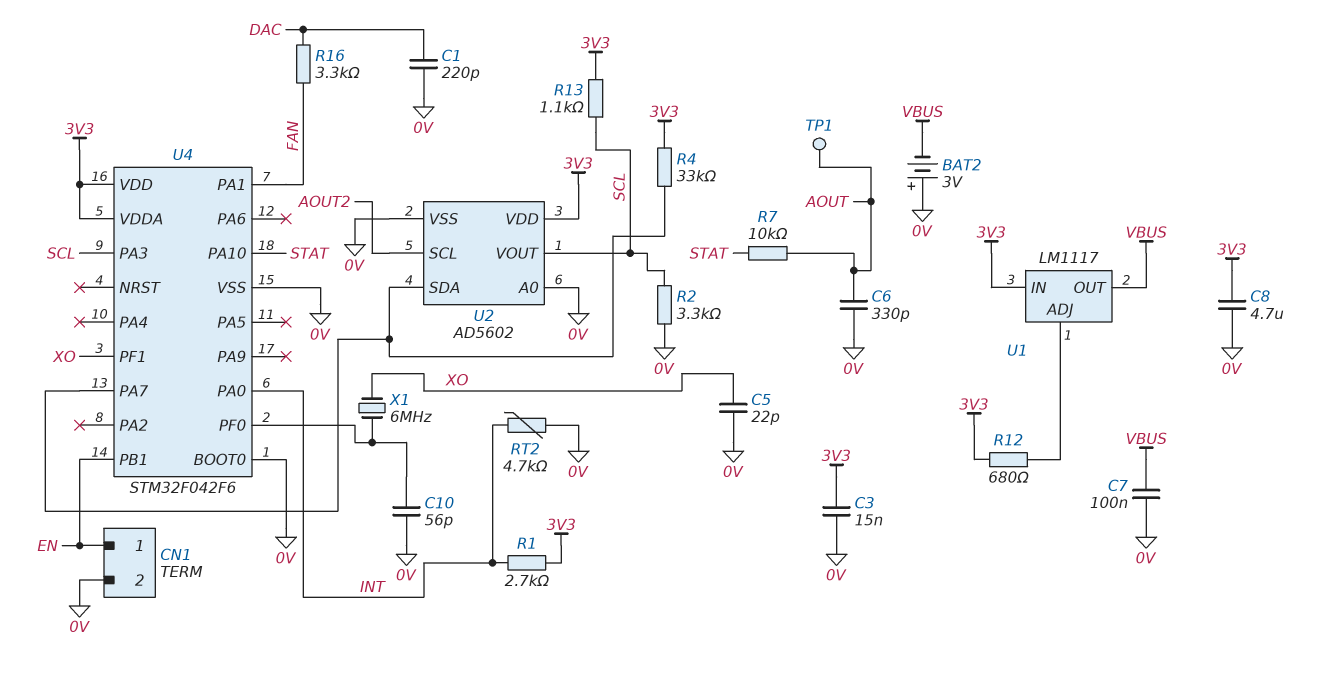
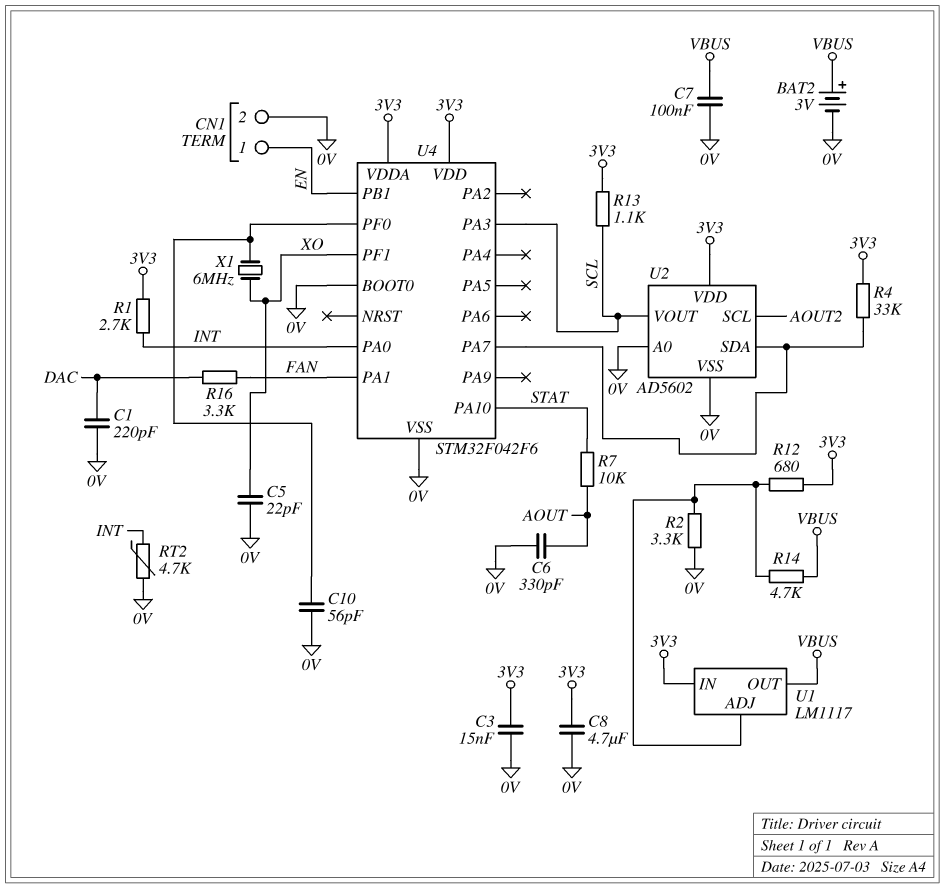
BAT2: 3V (plus 0V, minus VBUS) -> 3V (plus VBUS, minus 0V)
R2: 3.3k (0V, SCL) -> 3.3k (0V, U1/ADJ)
R14: none -> 4.7k (U1/ADJ, VBUS)
TP1: test point (AOUT) -> none

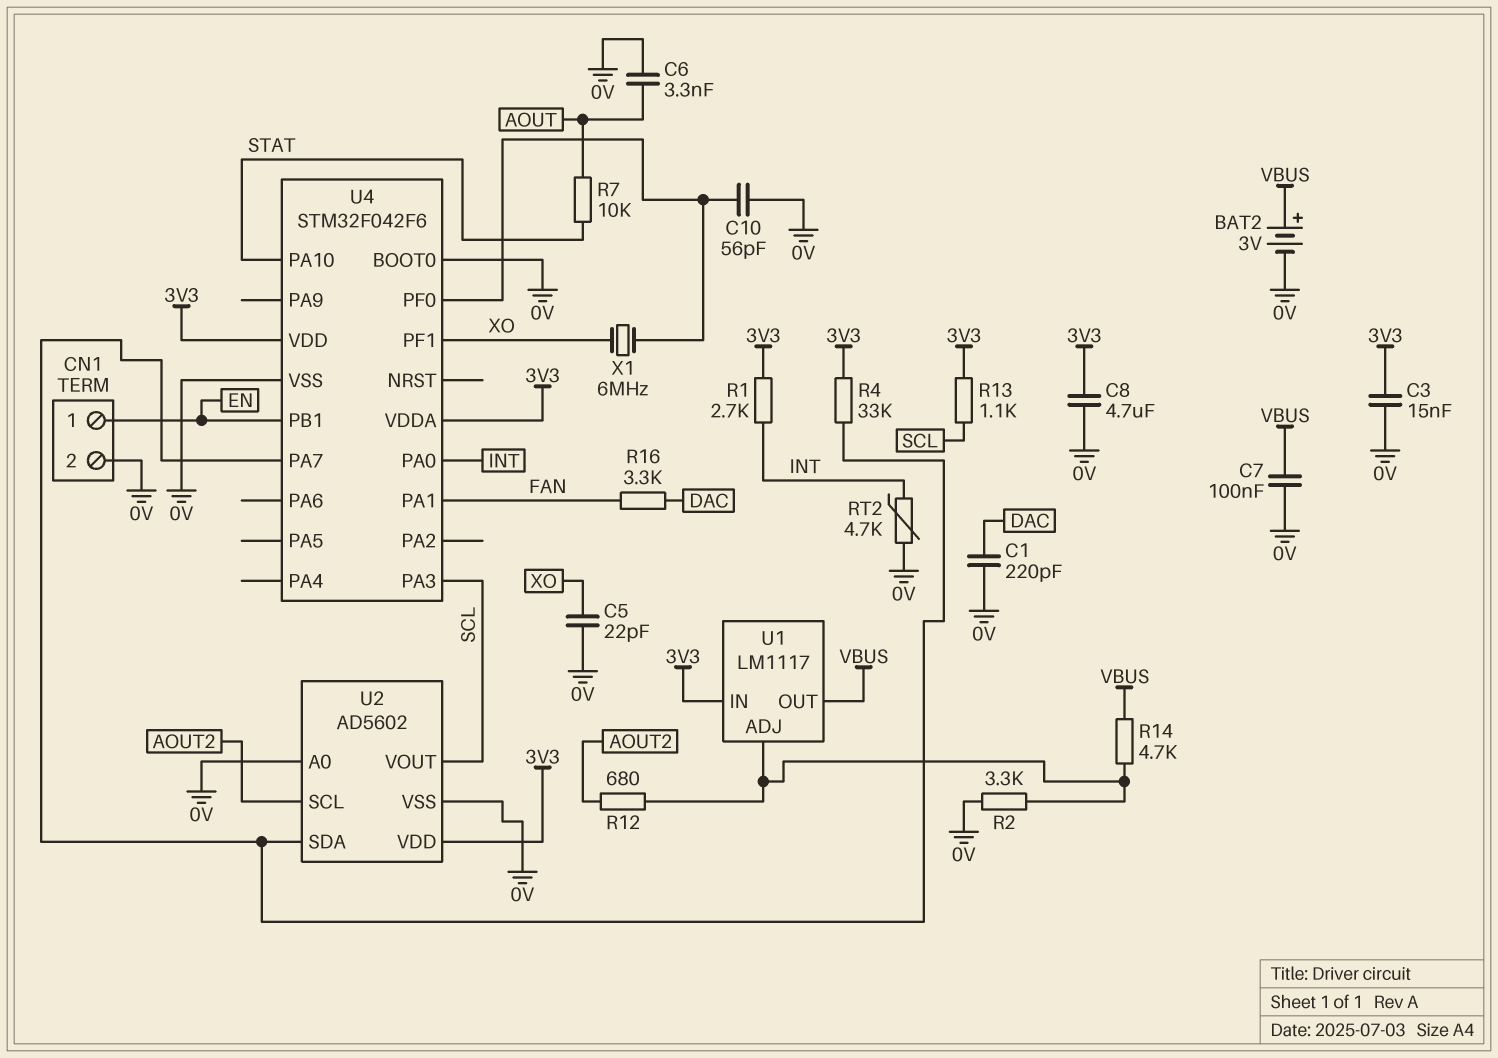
C6: 330pF (0V, AOUT) -> 3.3nF (0V, AOUT)
R12: 680 (3V3, U1/ADJ) -> 680 (AOUT2, U1/ADJ)

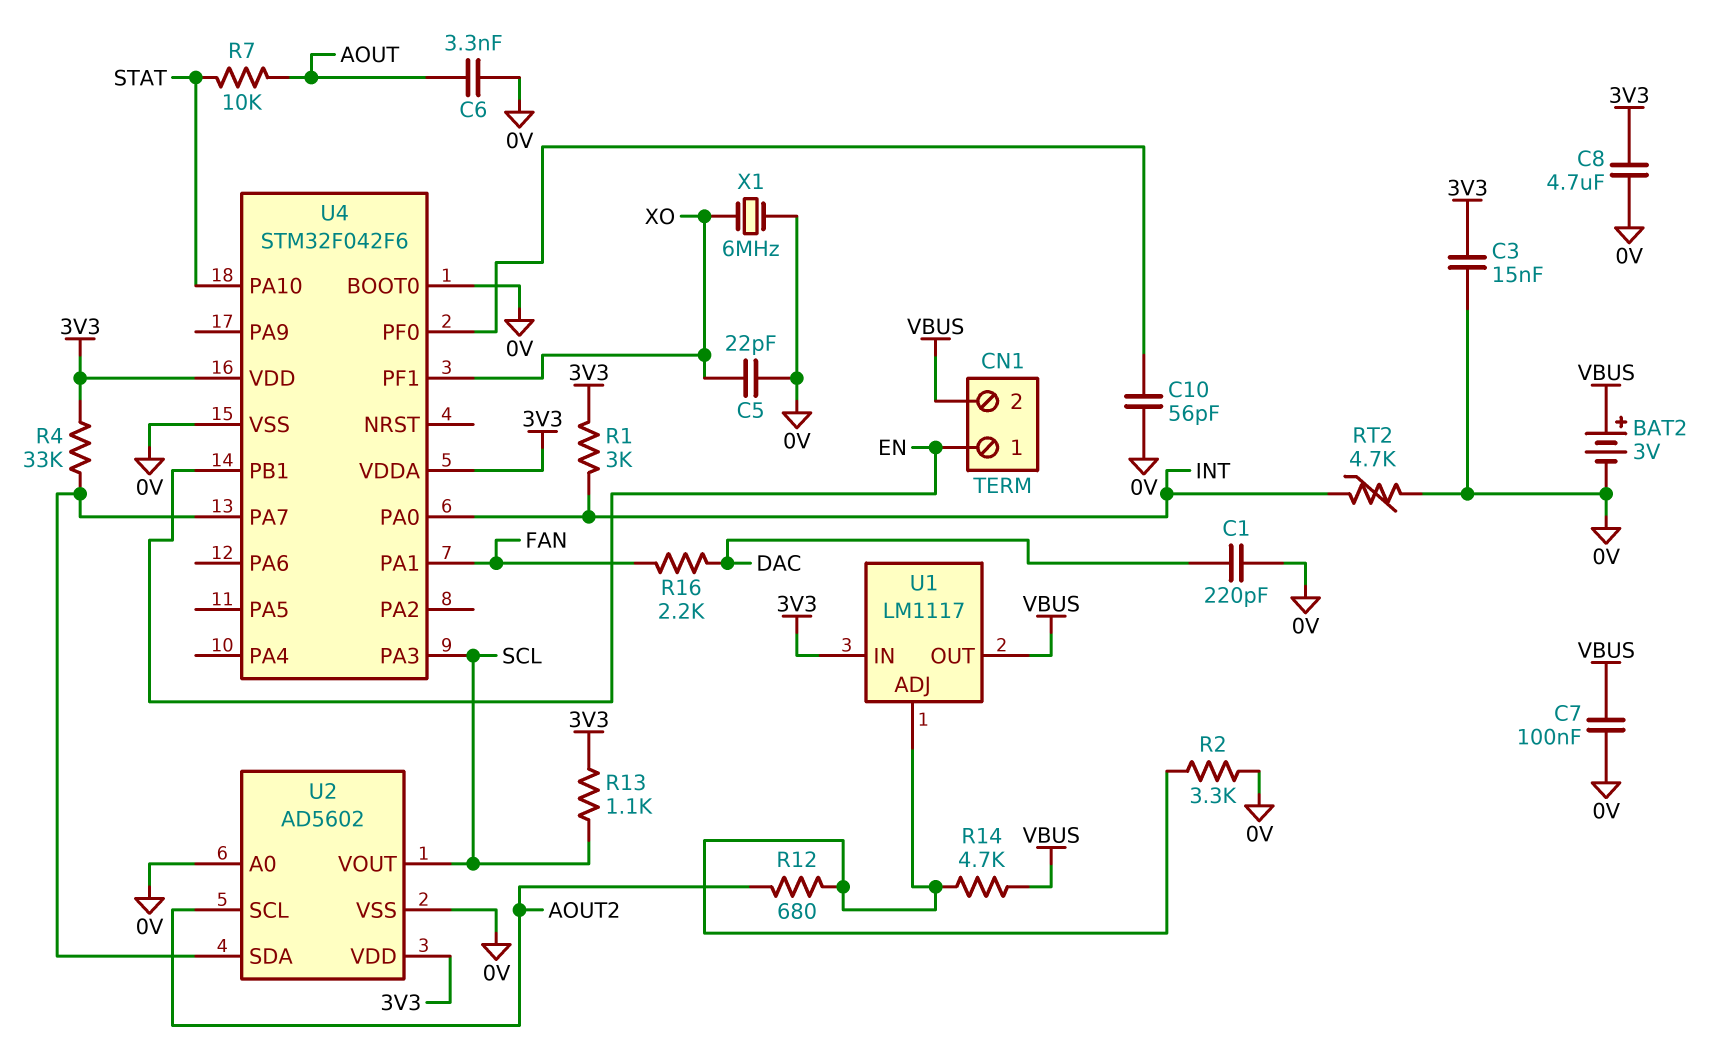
CN1 pin 2: 0V -> VBUS
R1: 2.7k (3V3, INT) -> 3k (3V3, INT)
R16: 3.3k (DAC, FAN) -> 2.2k (DAC, FAN)
X1: 6MHz (U4/PF0, XO) -> 6MHz (0V, XO)

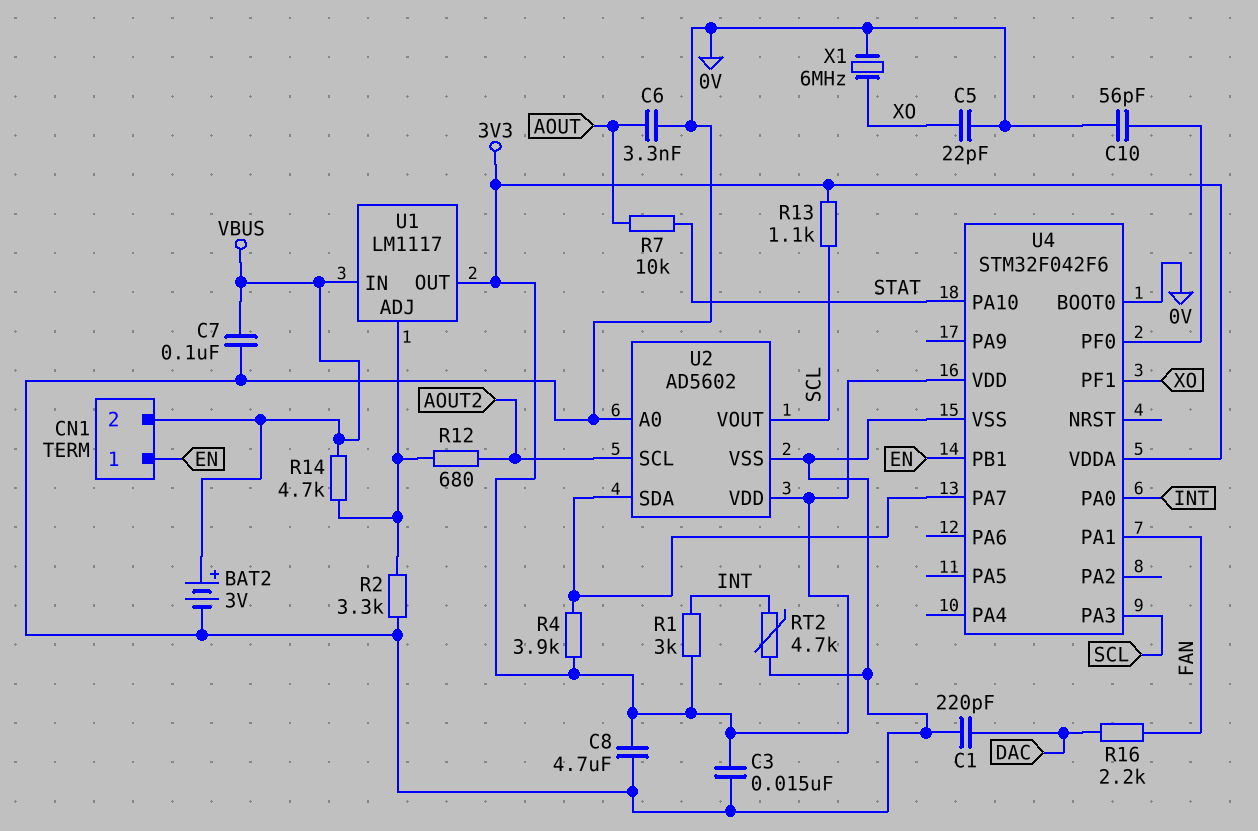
R4: 33k (3V3, U2/SDA) -> 3.9k (3V3, U2/SDA)
U1 pin IN: 3V3 -> VBUS
U1 pin OUT: VBUS -> 3V3

